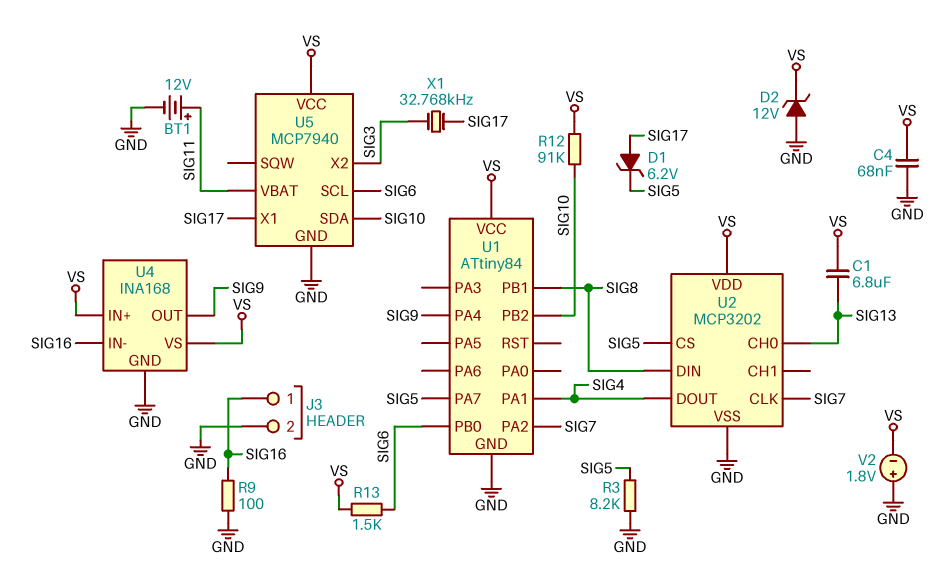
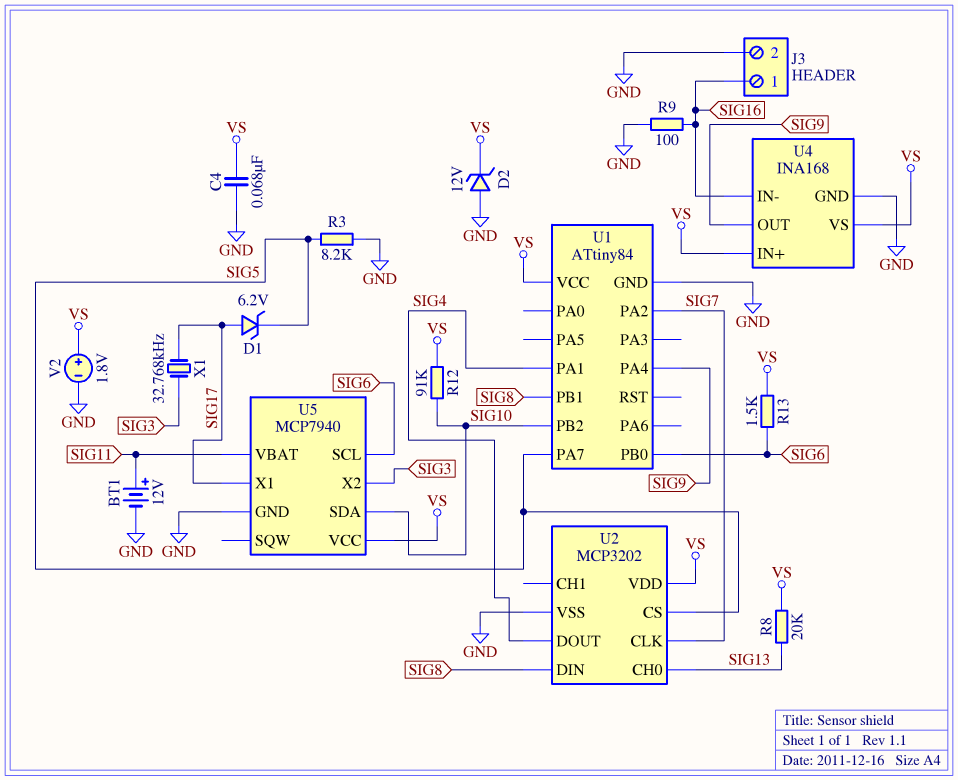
C1: 6.8uF (SIG13, VS) -> none
R8: none -> 20k (SIG13, VS)
V2: 1.8V (plus GND, minus VS) -> 1.8V (plus VS, minus GND)

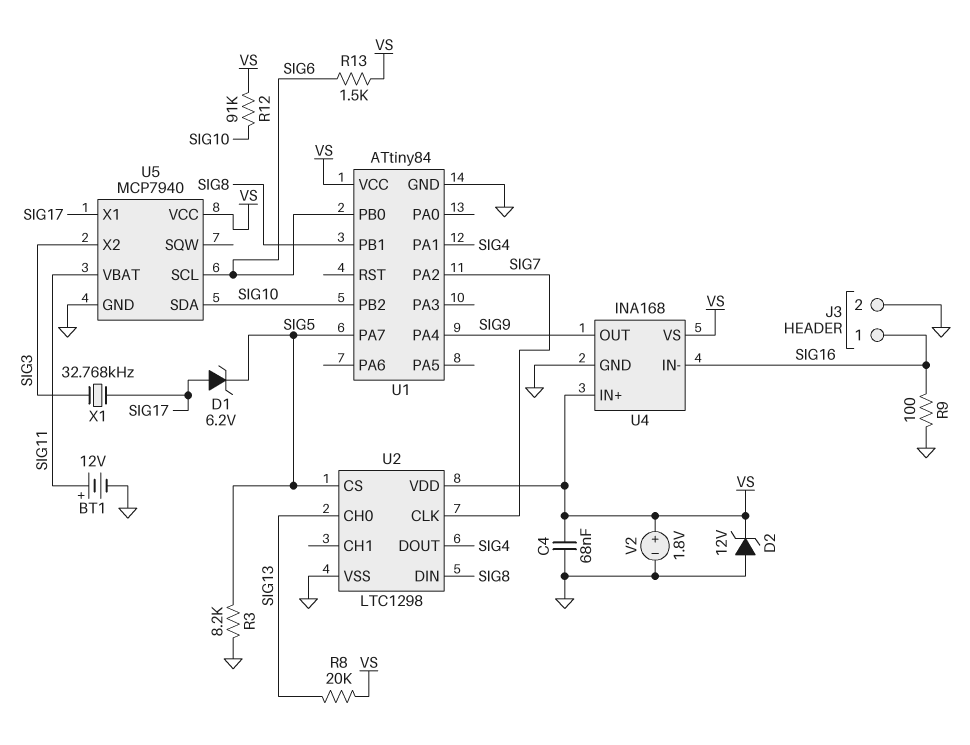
U2: MCP3202 -> LTC1298

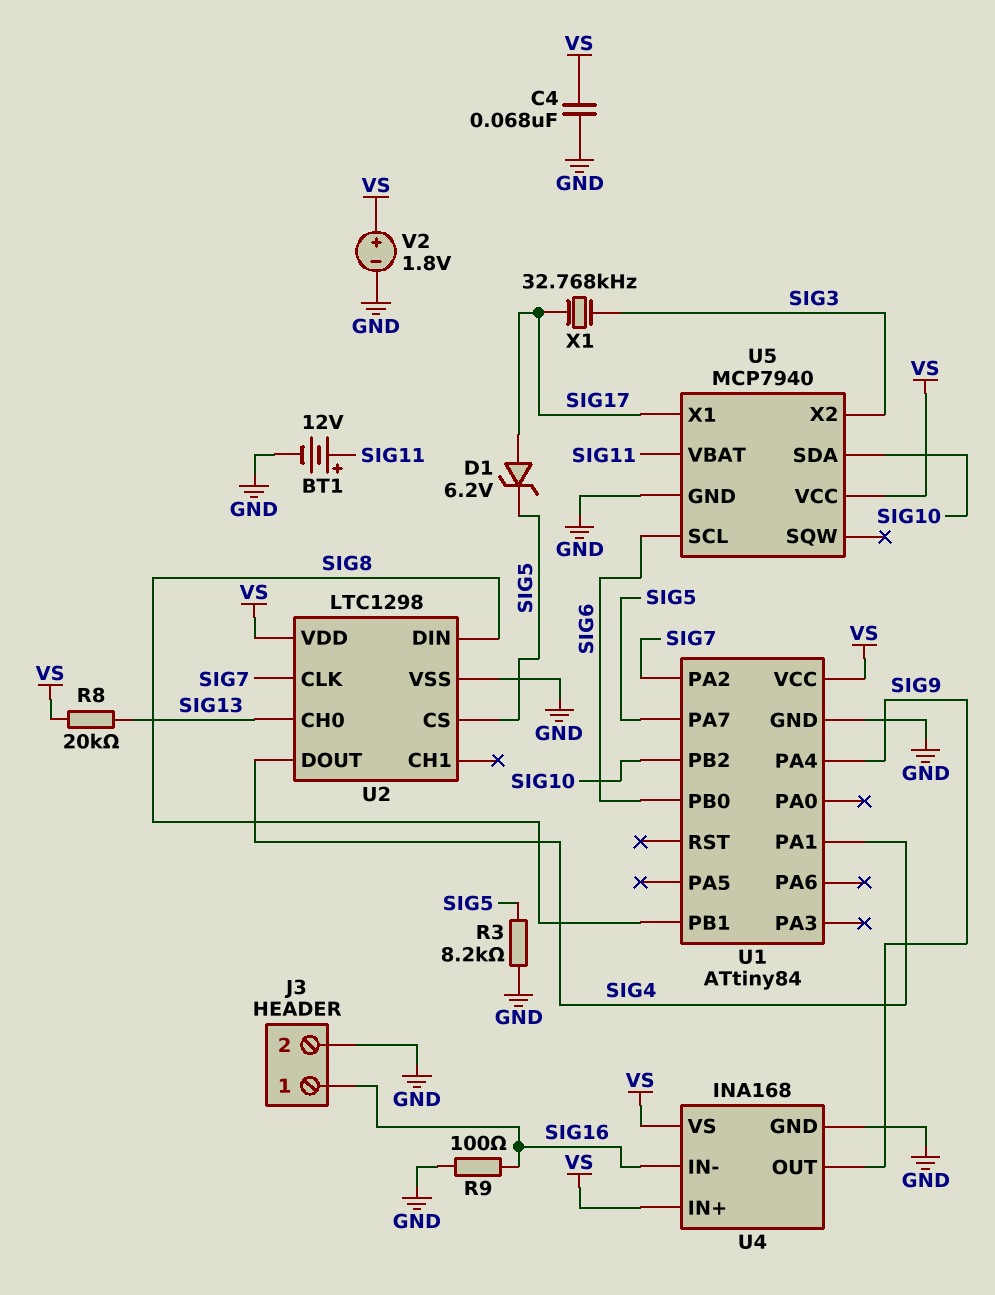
D2: zener 12V (A GND, K VS) -> none
R12: 91k (SIG10, VS) -> none
R13: 1.5k (SIG6, VS) -> none

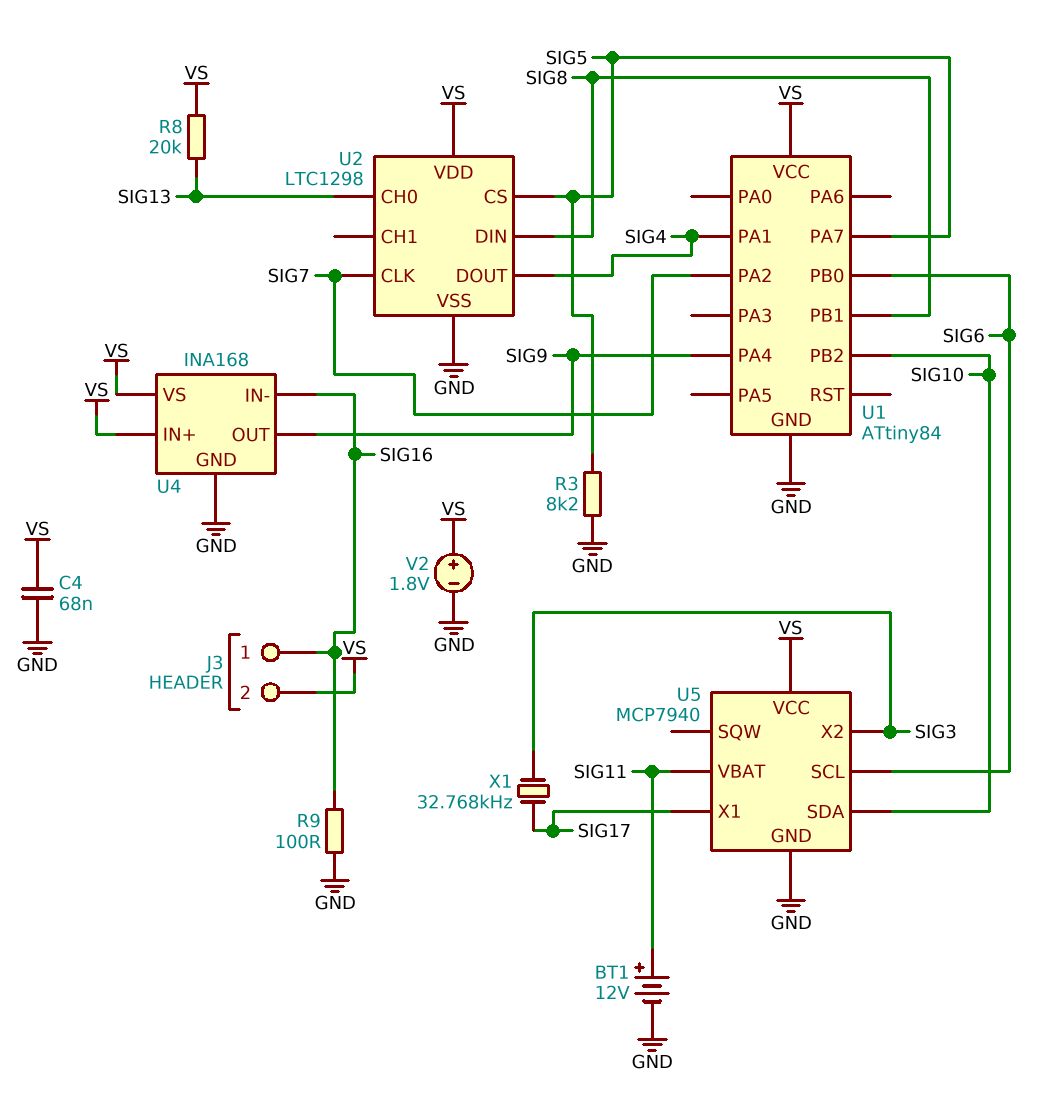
D1: zener 6.2V (A SIG17, K SIG5) -> none
J3 pin 2: GND -> VS

